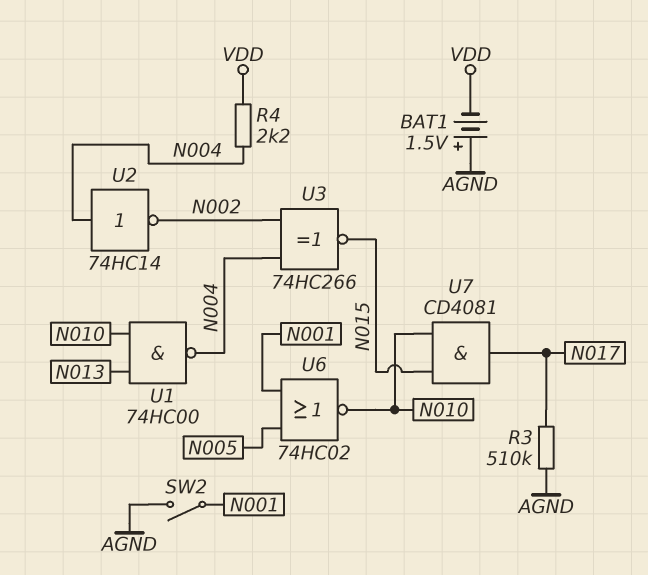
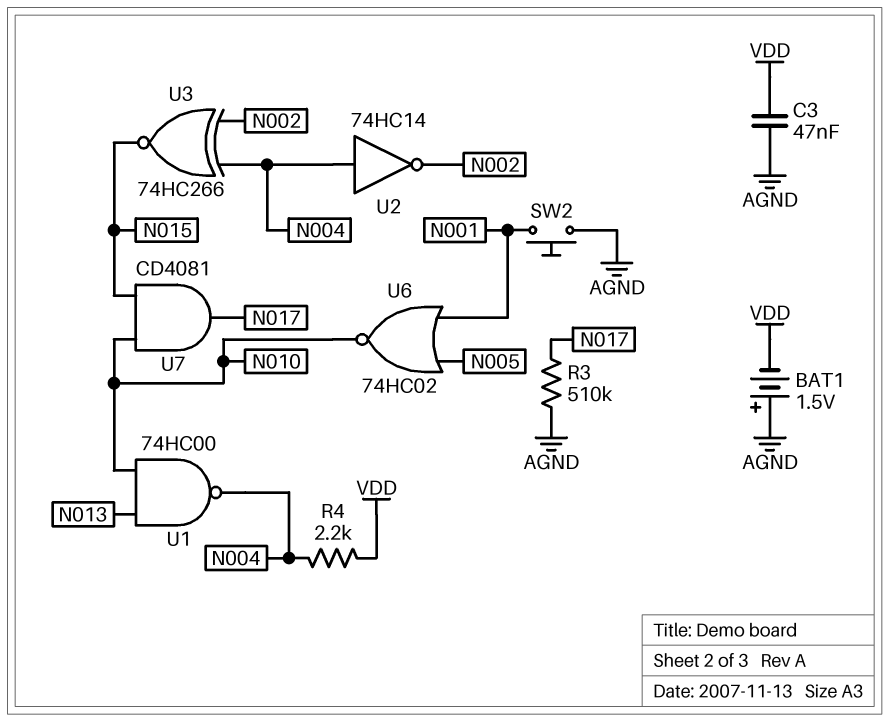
C3: none -> 47nF (AGND, VDD)
SW2: switch (AGND, N001) -> button (AGND, N001)

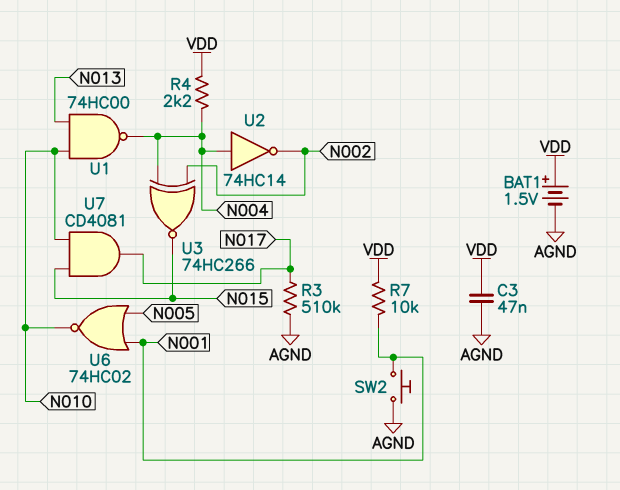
BAT1: 1.5V (plus AGND, minus VDD) -> 1.5V (plus VDD, minus AGND)
R7: none -> 10k (N001, VDD)

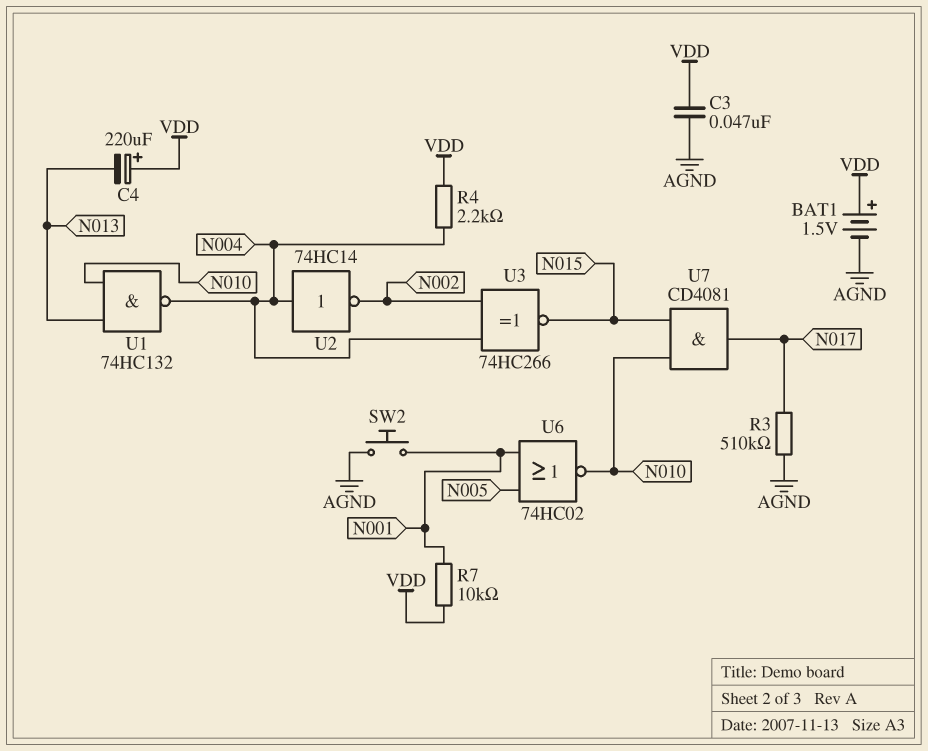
C4: none -> 220uF (plus VDD, minus N013)
U1: NAND 74HC00 (in N010, in N013, out N004) -> NAND 74HC132 (in N010, in N013, out N004)

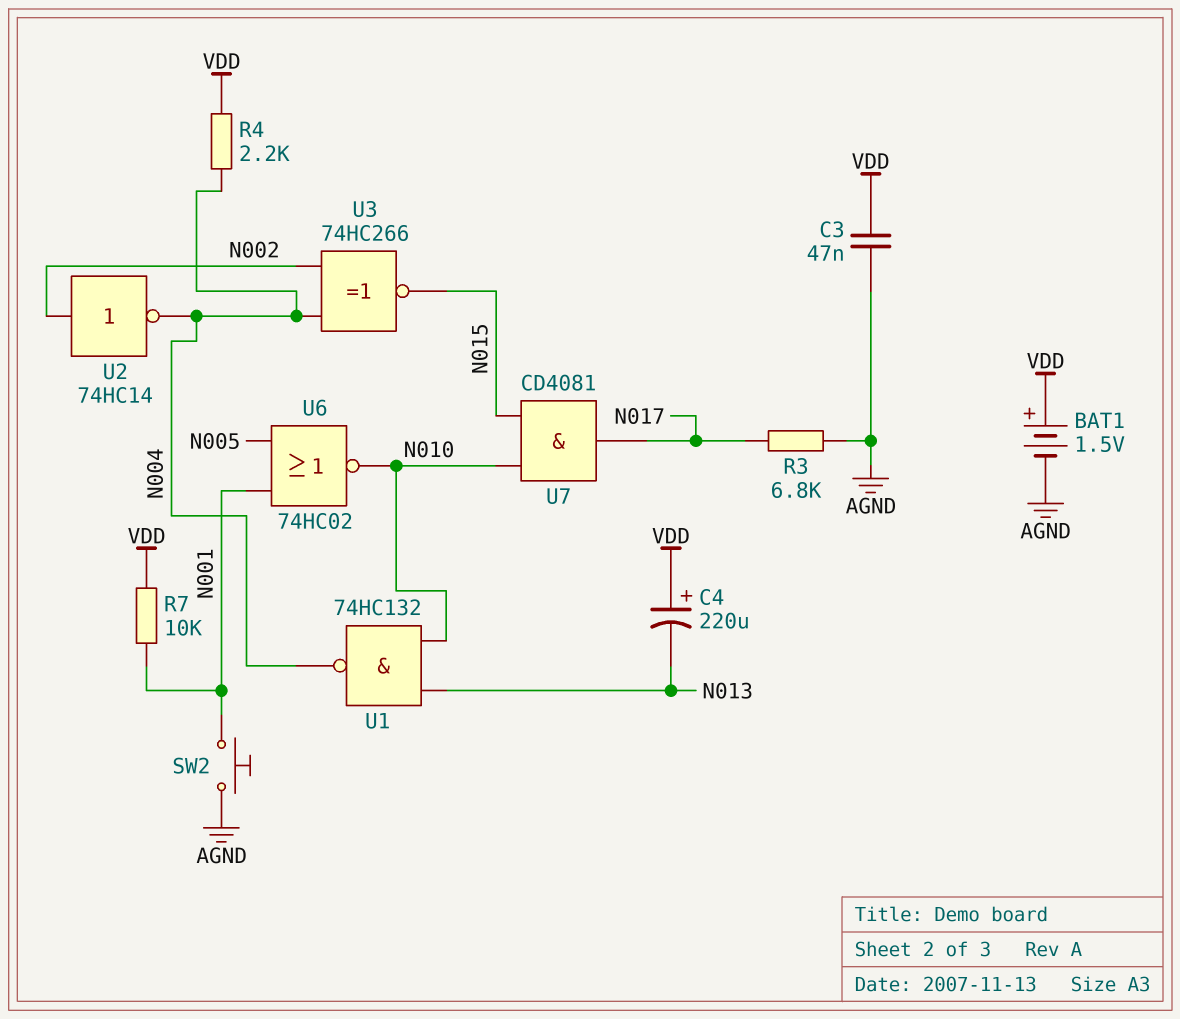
R3: 510k (AGND, N017) -> 6.8k (AGND, N017)
U2: NOT 74HC14 (in N004, out N002) -> NOT 74HC14 (in N002, out N004)

